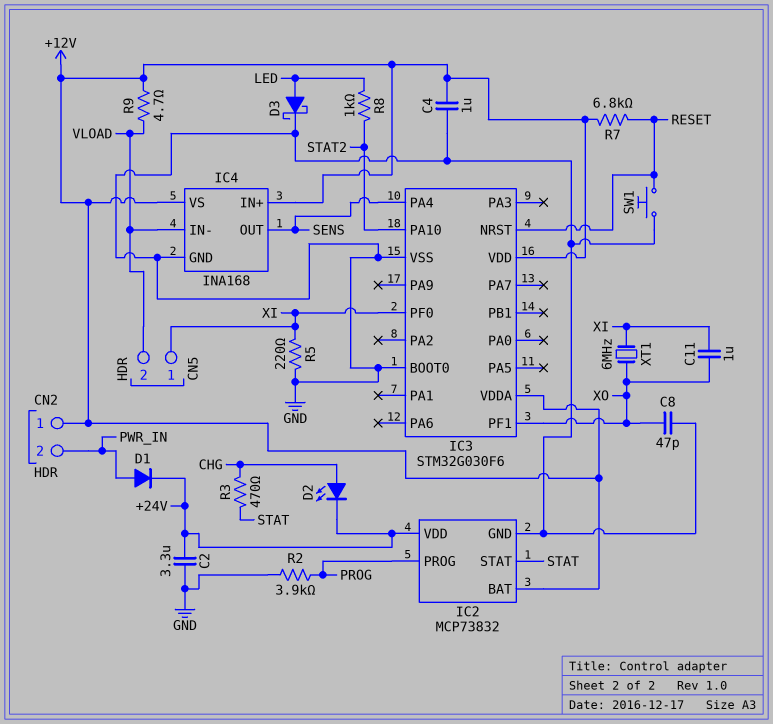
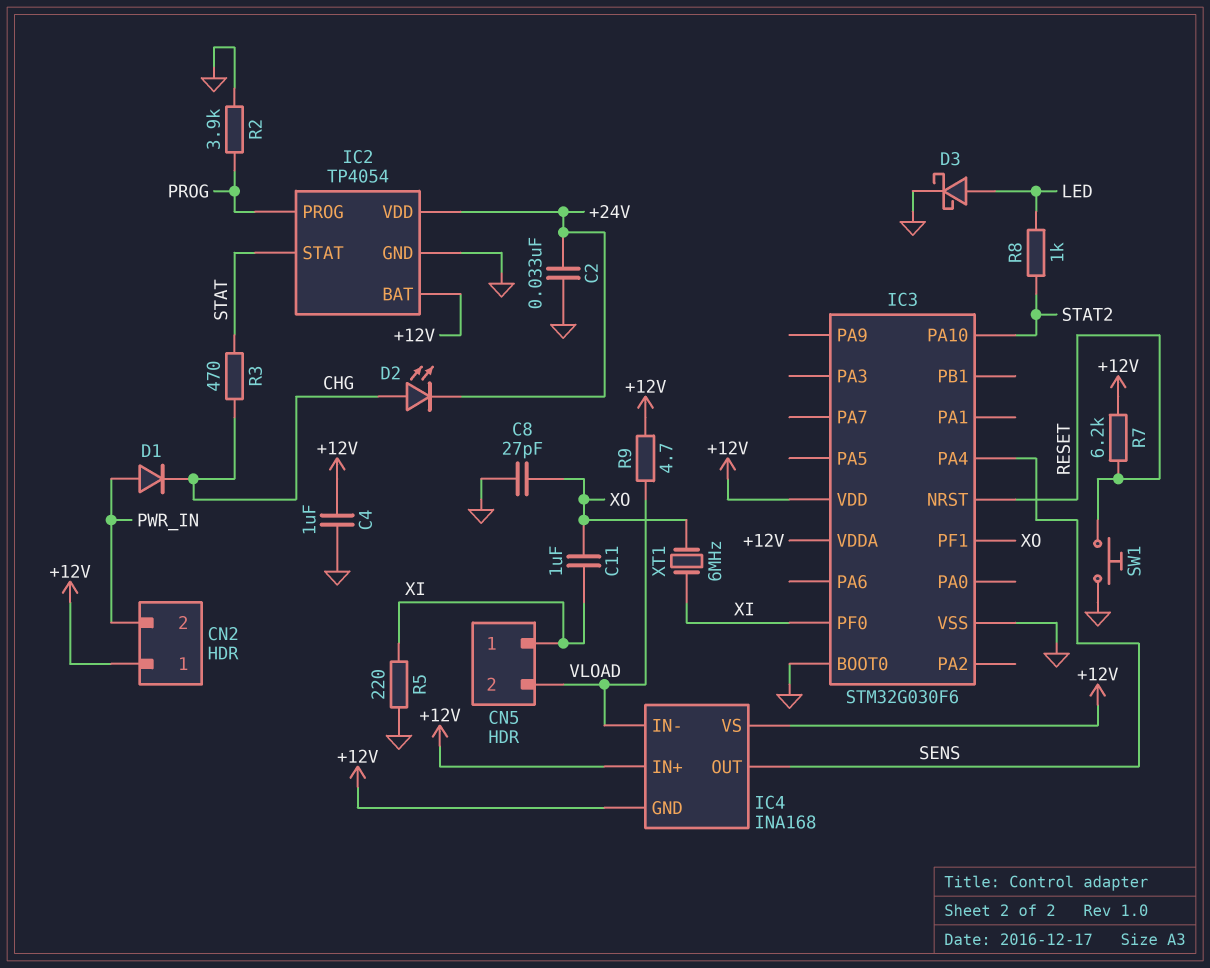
C2: 3.3uF (+24V, GND) -> 33nF (+24V, GND)
C8: 47pF (GND, XO) -> 27pF (GND, XO)
D1: diode (A PWR_IN, K +24V) -> diode (A PWR_IN, K CHG)
IC2: MCP73832 -> TP4054
IC4 pin GND: GND -> +12V
R7: 6.8k (+12V, RESET) -> 6.2k (+12V, RESET)

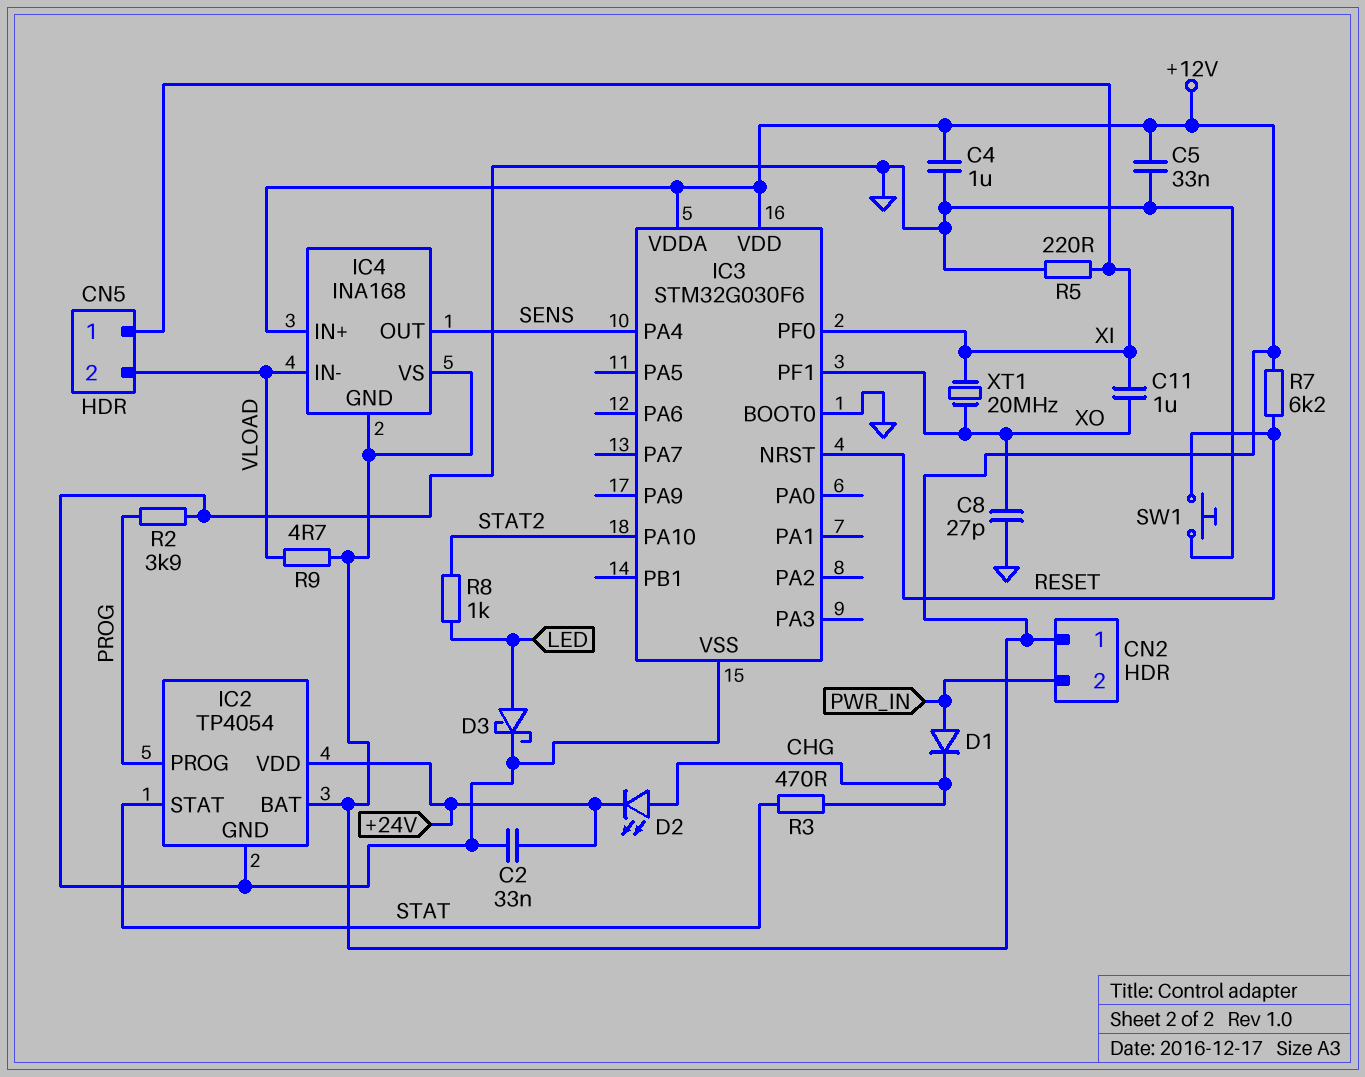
C5: none -> 33nF (+12V, GND)
XT1: 6MHz (XI, XO) -> 20MHz (XI, XO)

